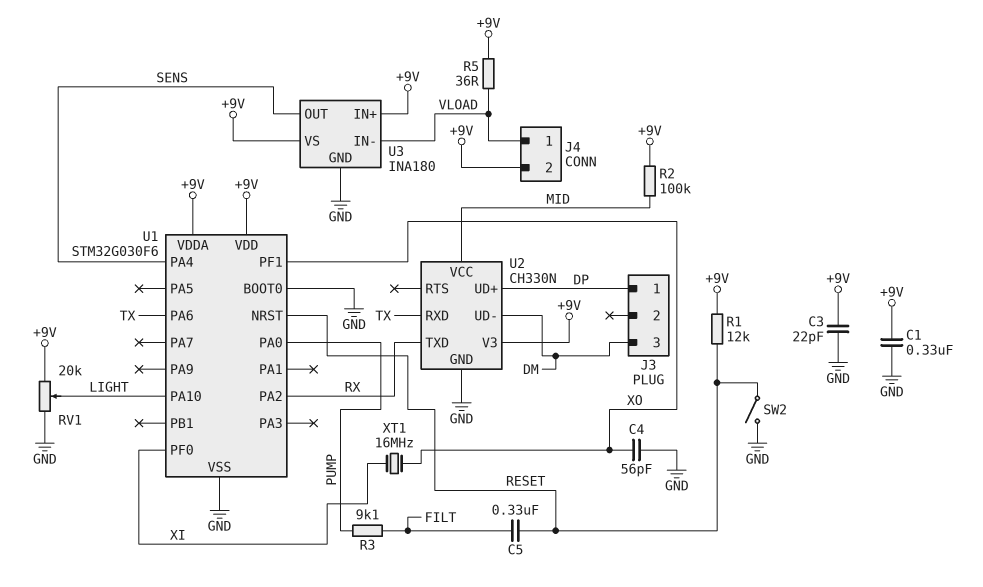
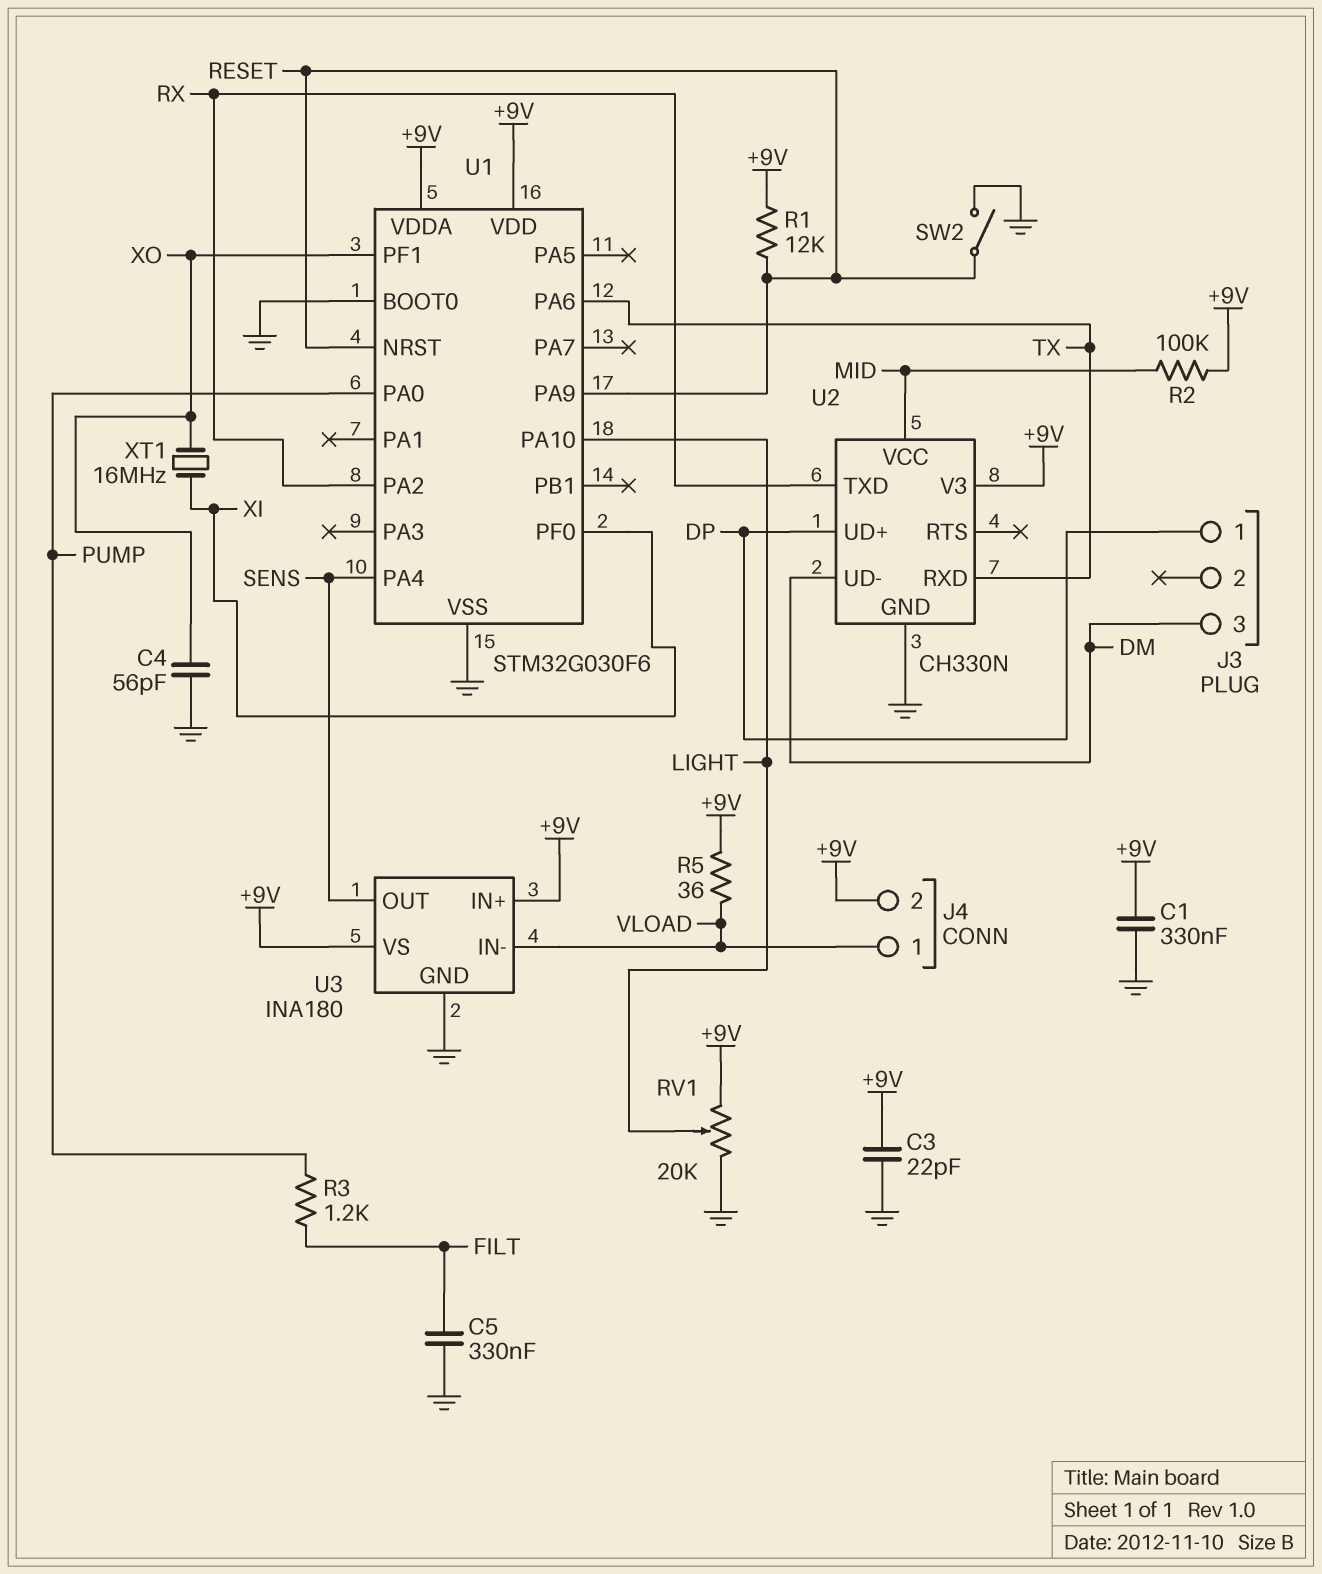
C5: 330nF (FILT, RESET) -> 330nF (FILT, GND)
R3: 9.1k (FILT, PUMP) -> 1.2k (FILT, PUMP)
U1 pin PA9: none -> RESET

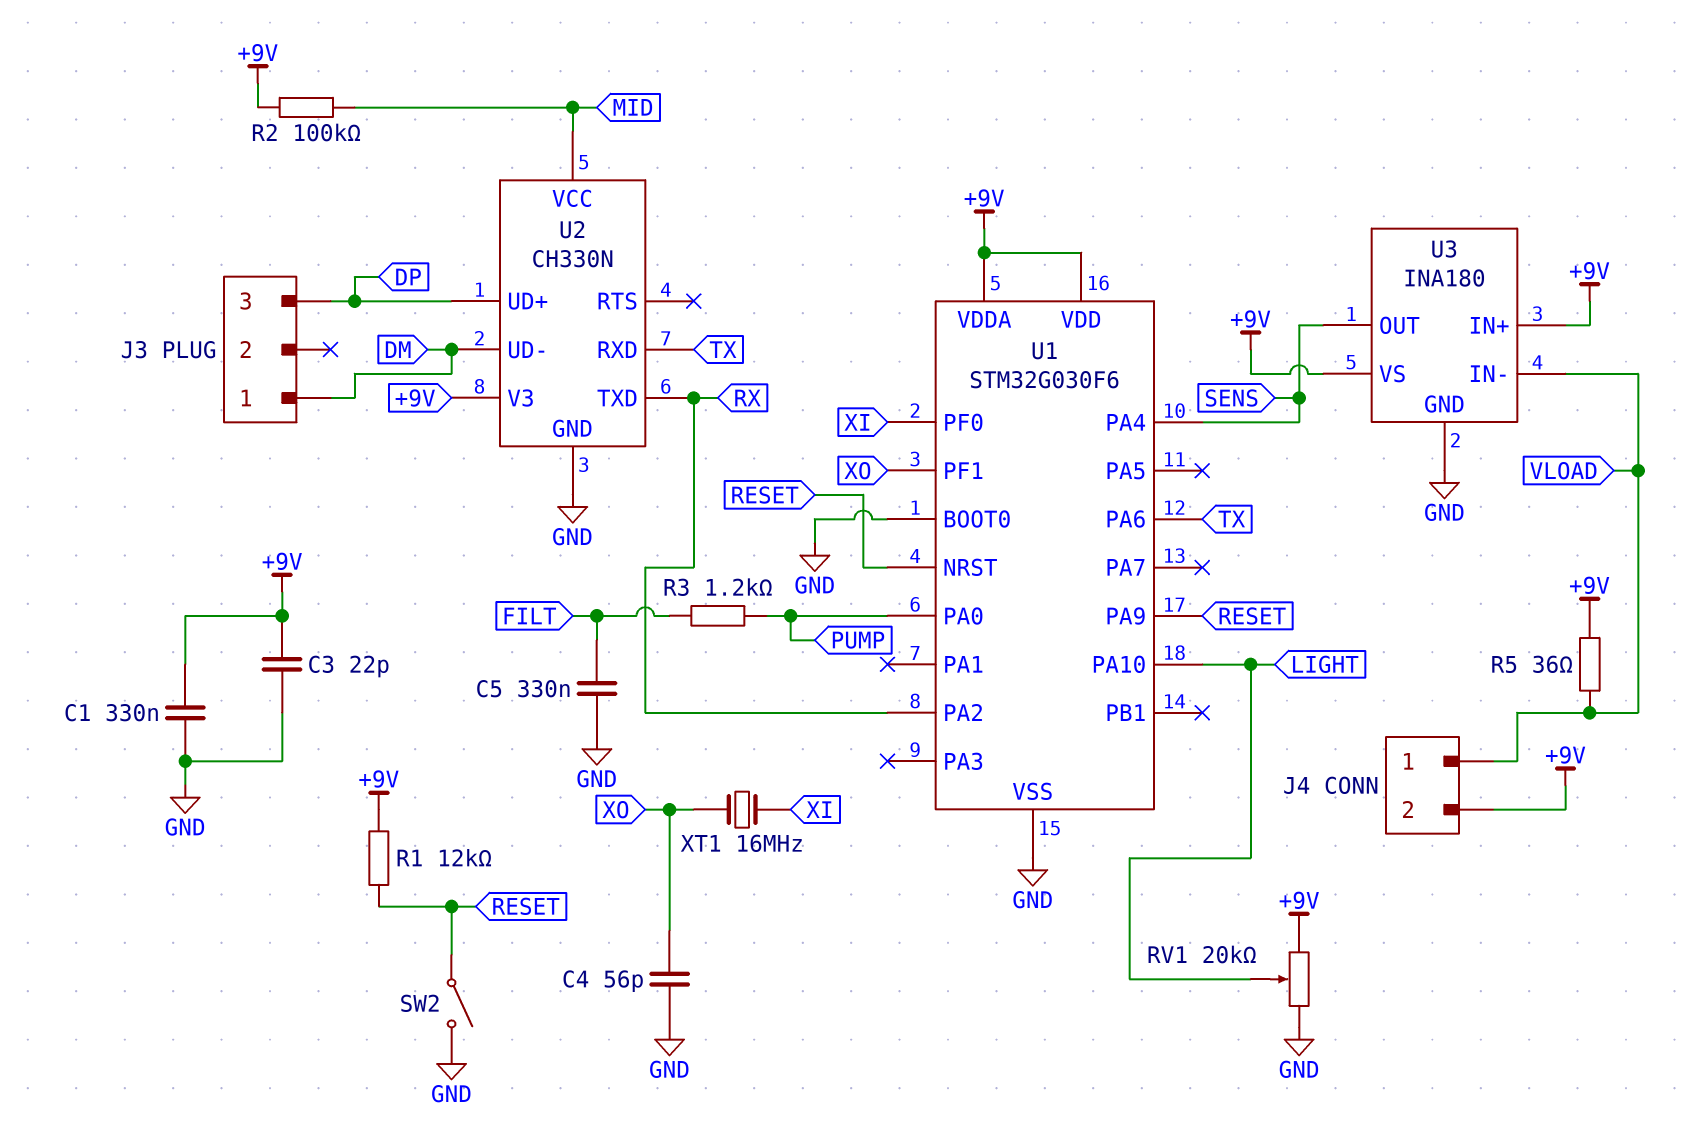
J3 pin 1: DP -> DM
J3 pin 3: DM -> DP

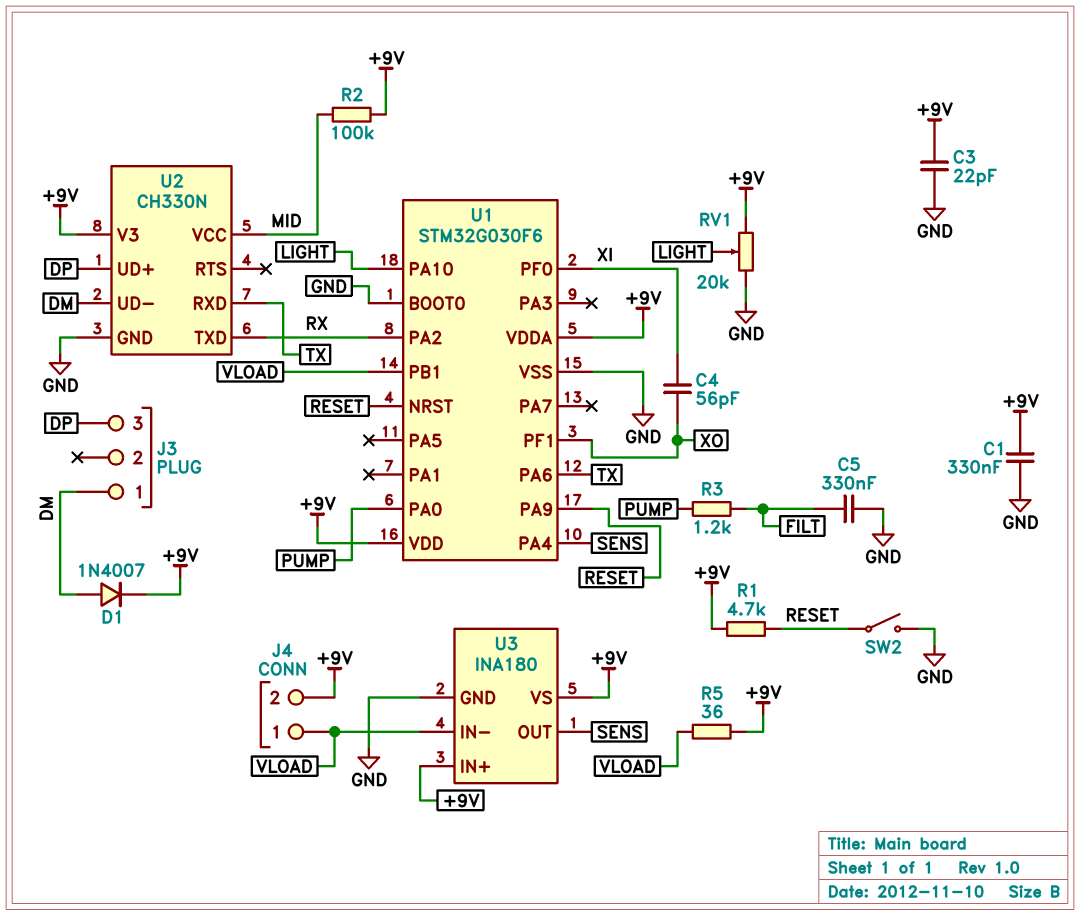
C4: 56pF (GND, XO) -> 56pF (XI, XO)
D1: none -> diode 1N4007 (A DM, K +9V)
R1: 12k (+9V, RESET) -> 4.7k (+9V, RESET)
U1 pin PB1: none -> VLOAD
XT1: 16MHz (XI, XO) -> none

